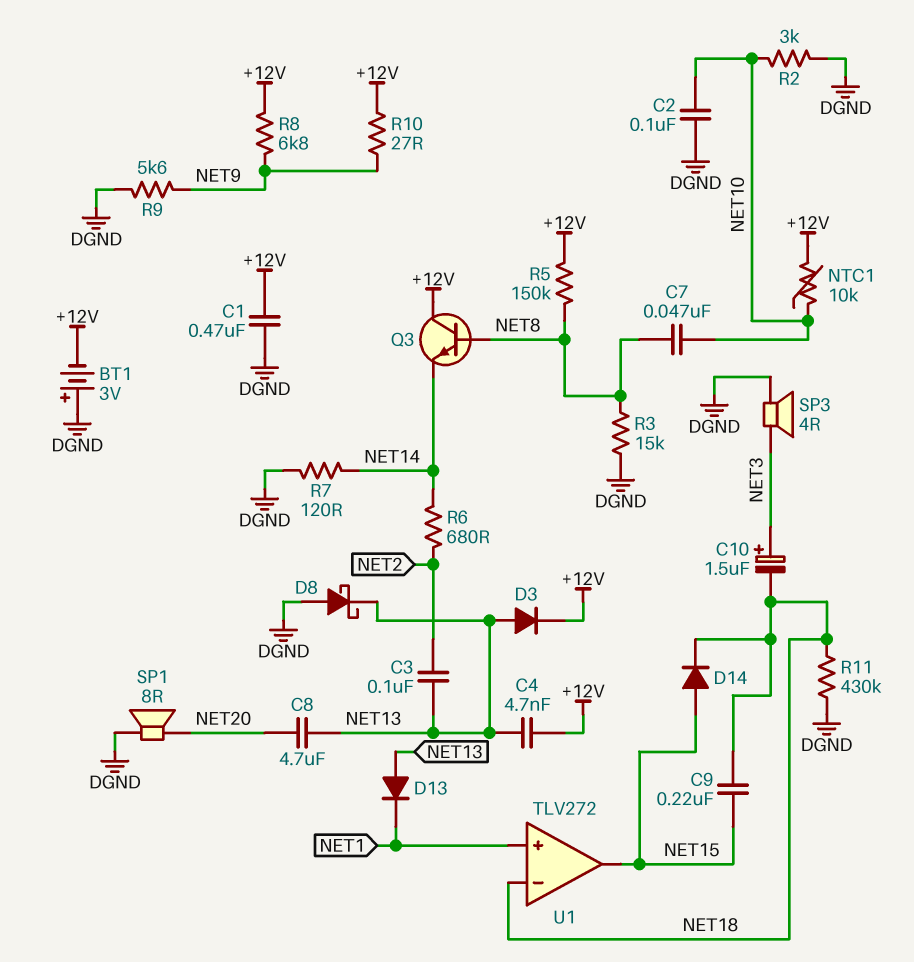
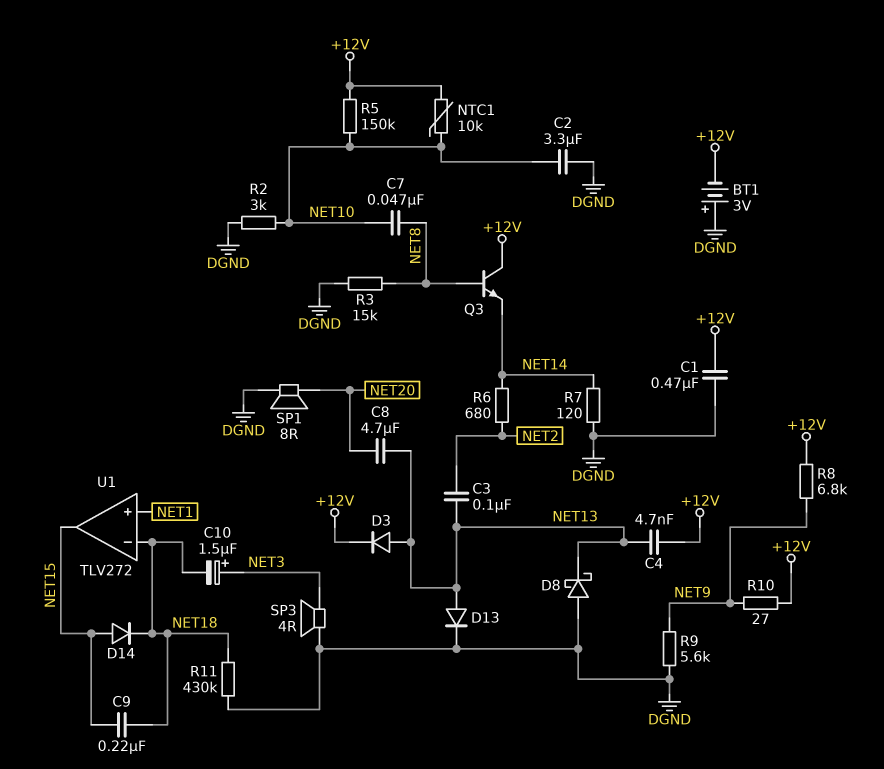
C2: 100nF (DGND, NET10) -> 3.3uF (DGND, NET10)
D13: diode (A NET13, K NET1) -> diode (A NET13, K DGND)
R5: 150k (+12V, NET8) -> 150k (+12V, NET10)

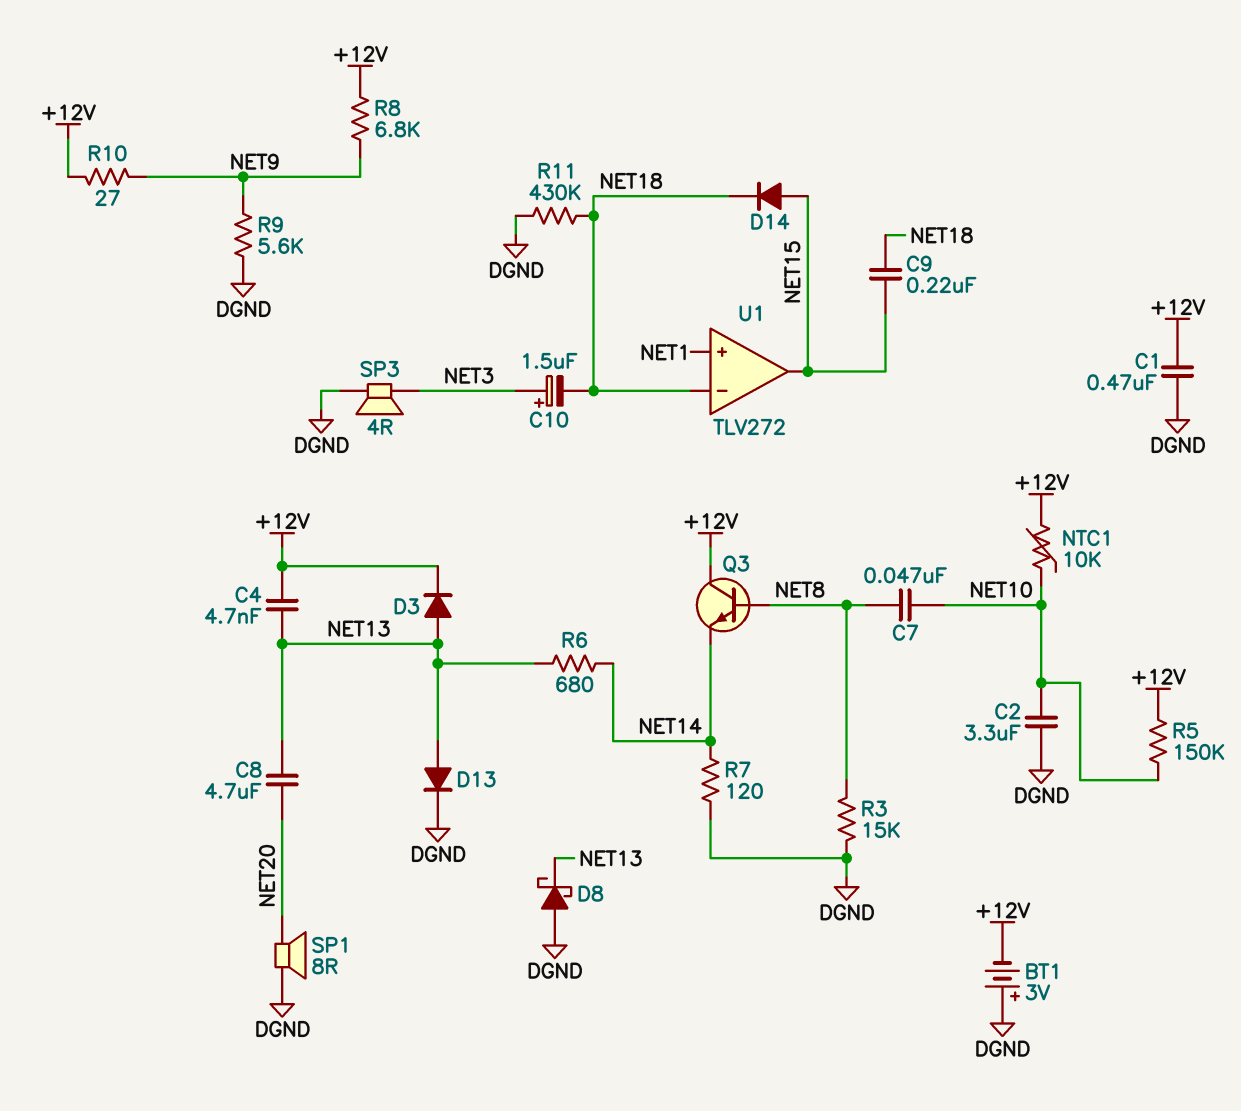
C3: 100nF (NET2, NET13) -> none
R2: 3k (DGND, NET10) -> none
R6: 680 (NET2, NET14) -> 680 (NET13, NET14)

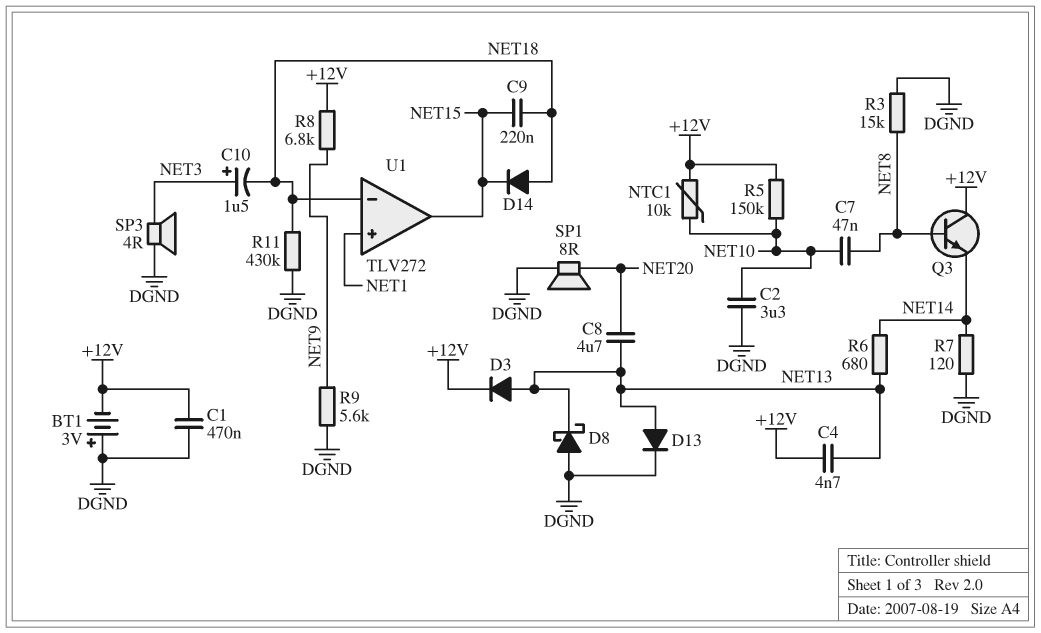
D14: diode (A NET15, K NET18) -> diode (A NET18, K NET15)
R10: 27 (+12V, NET9) -> none

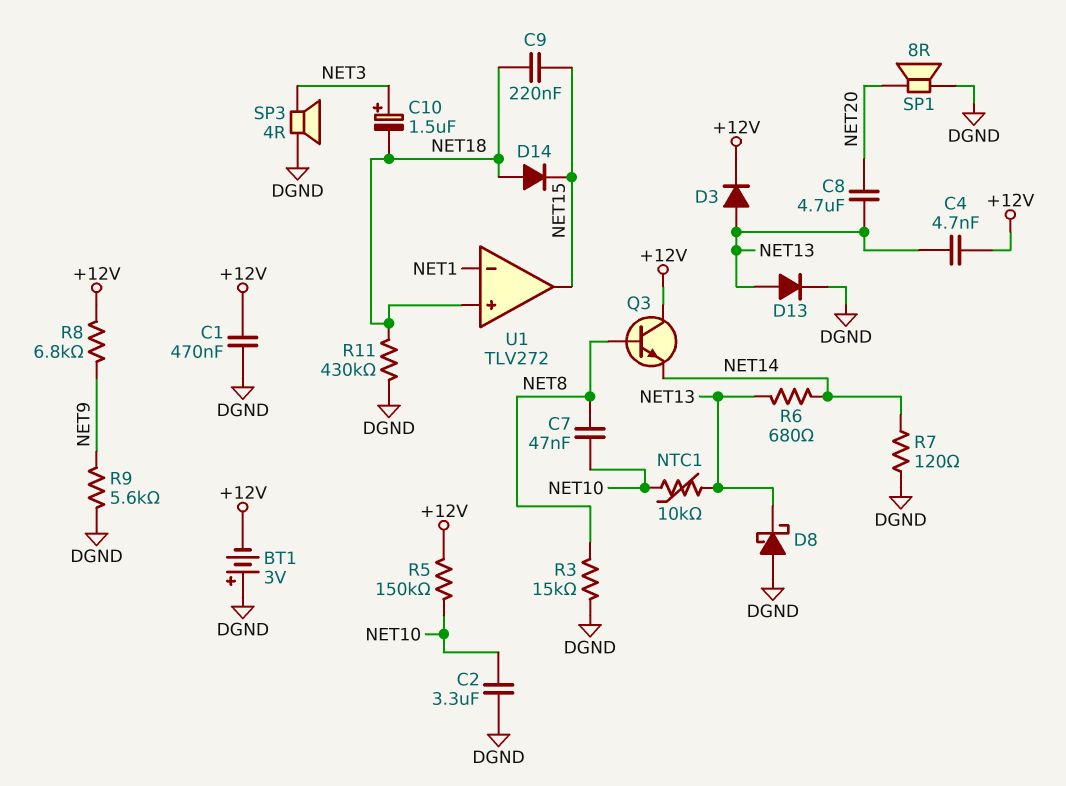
NTC1: 10k (+12V, NET10) -> 10k (NET10, NET13)
U1 pin in+: NET1 -> NET18
U1 pin in-: NET18 -> NET1

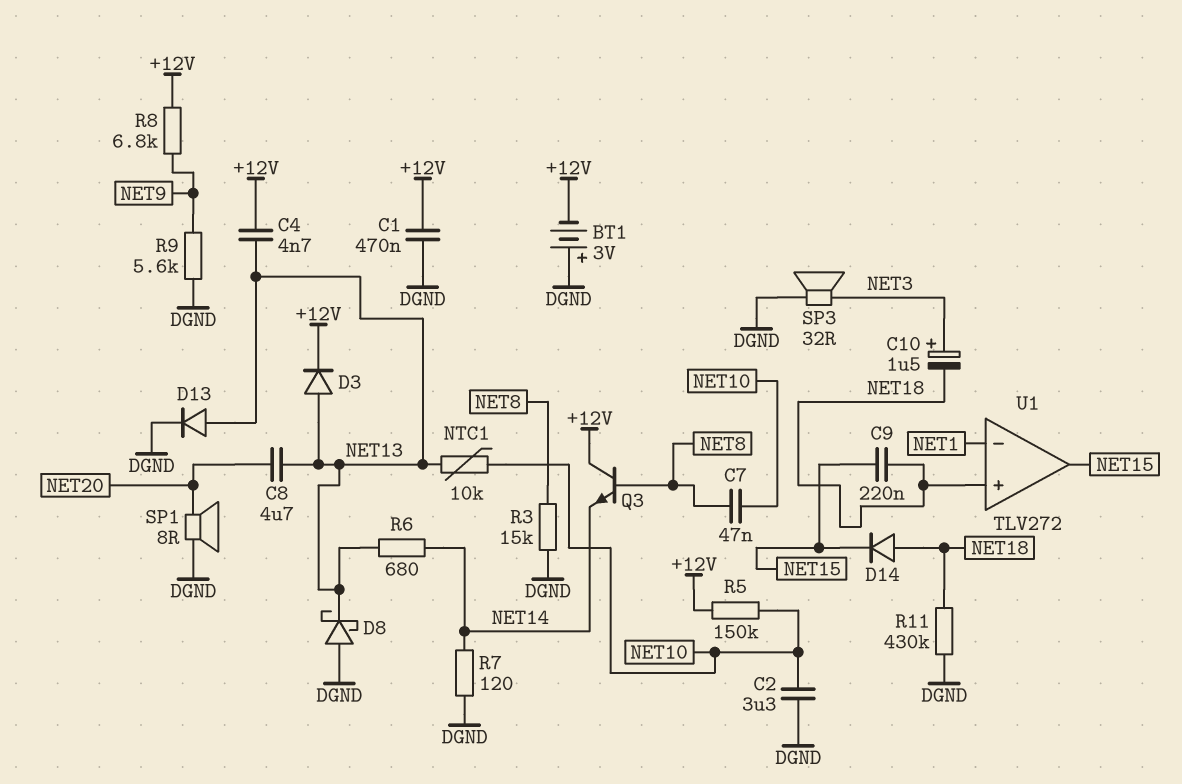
SP3: speaker 4R (DGND, NET3) -> speaker 32R (DGND, NET3)

